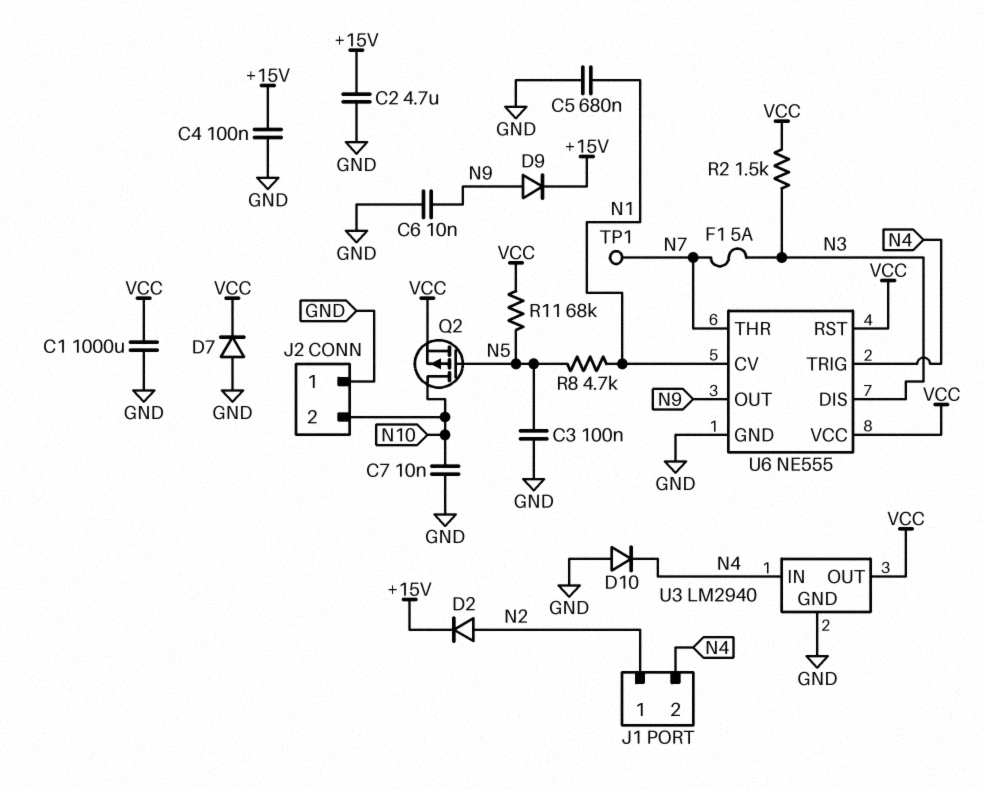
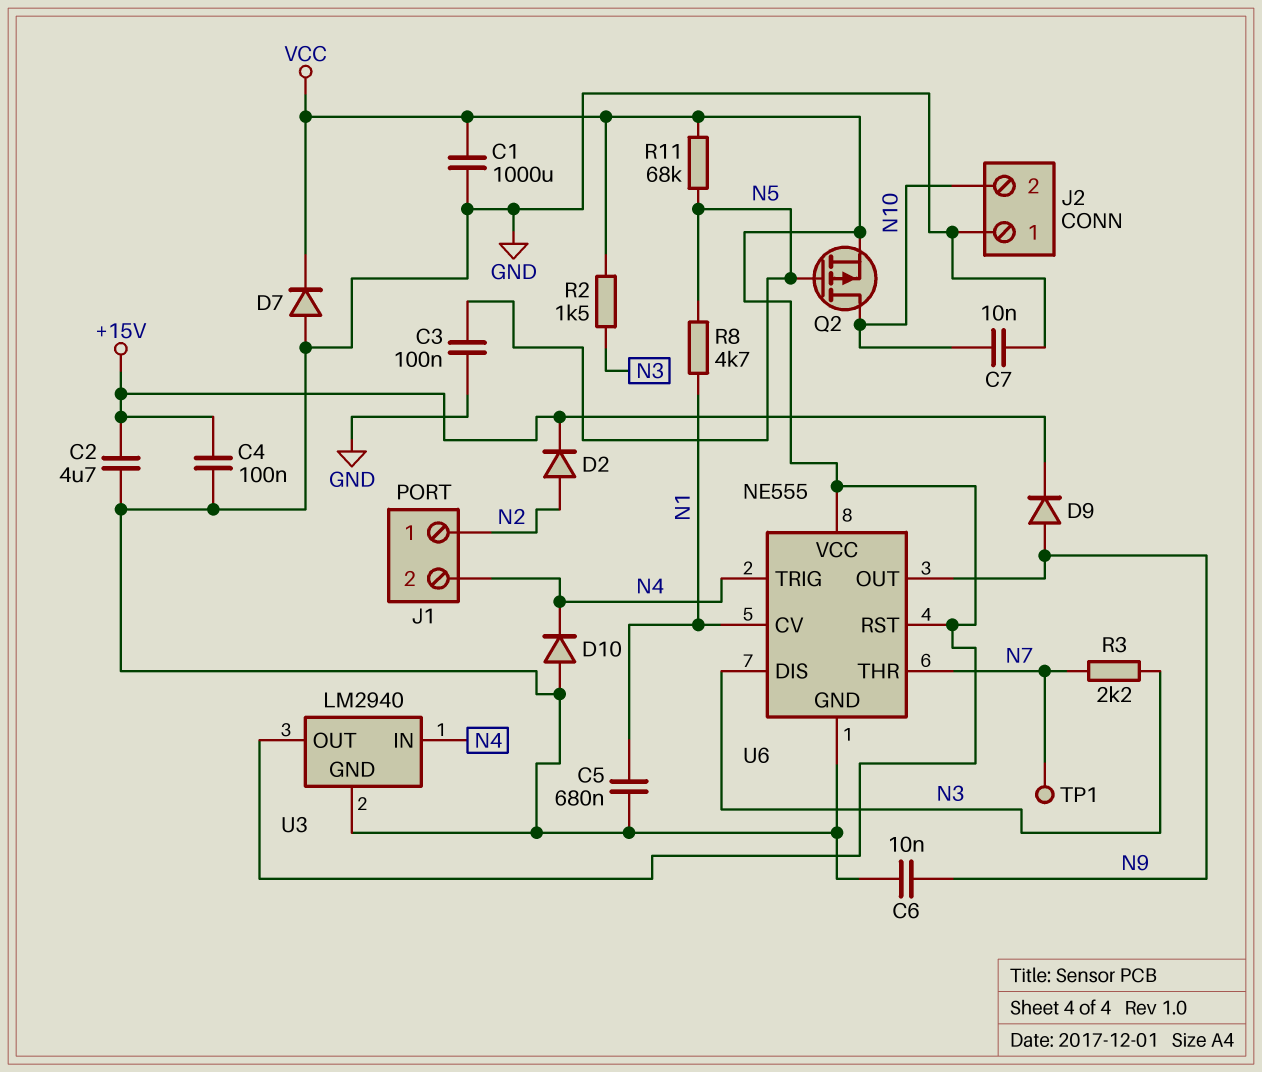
F1: 5A (N3, N7) -> none
R3: none -> 2.2k (N3, N7)

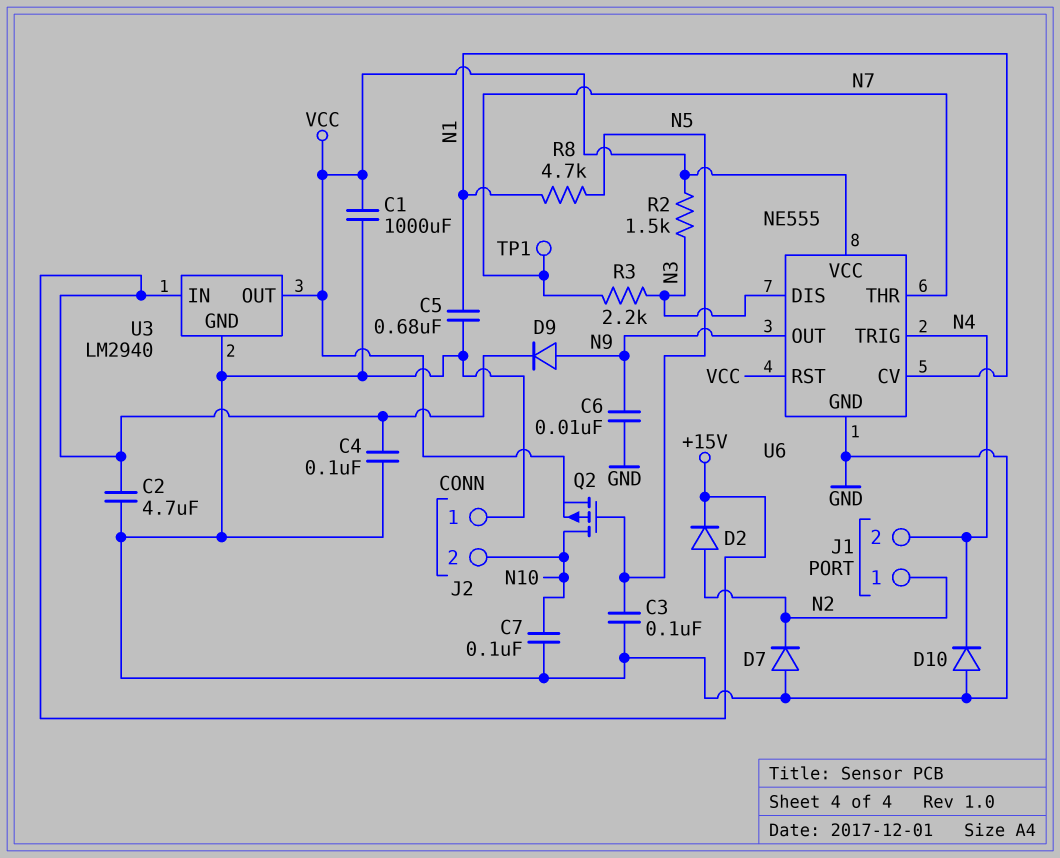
C7: 10nF (GND, N10) -> 100nF (GND, N10)
D7: diode (A GND, K VCC) -> diode (A GND, K N2)
R11: 68k (N5, VCC) -> none
U3 pin IN: N4 -> +15V

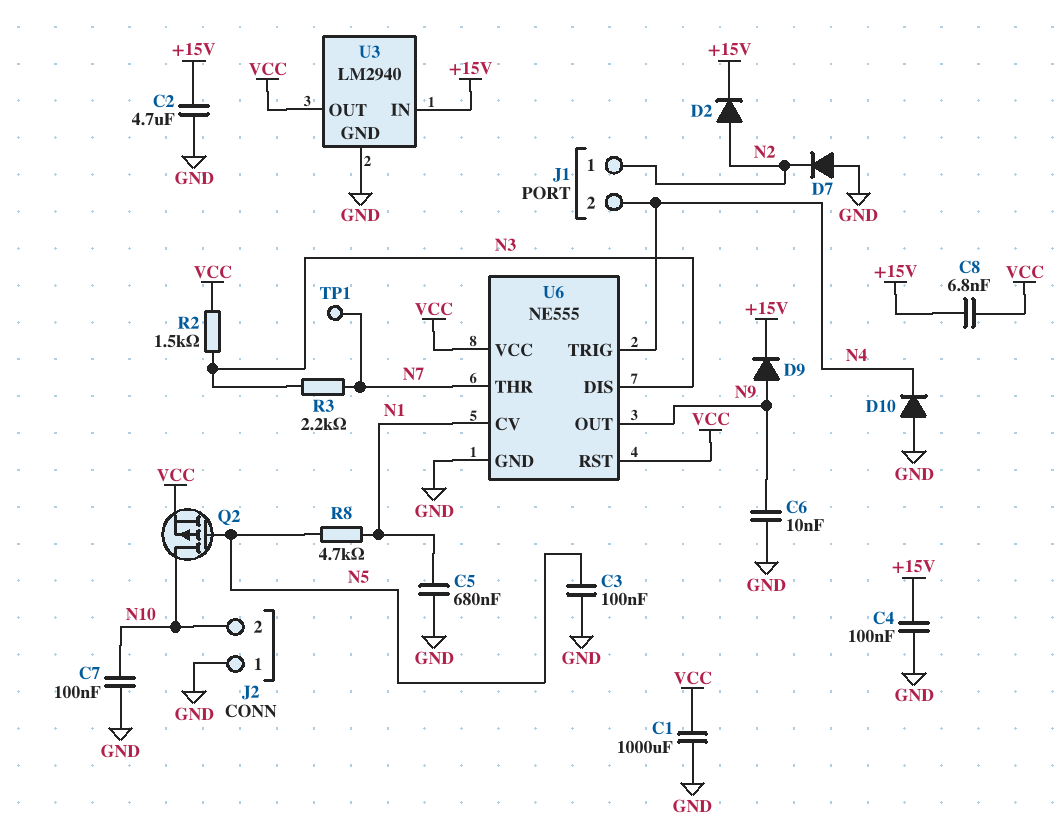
C8: none -> 6.8nF (+15V, VCC)

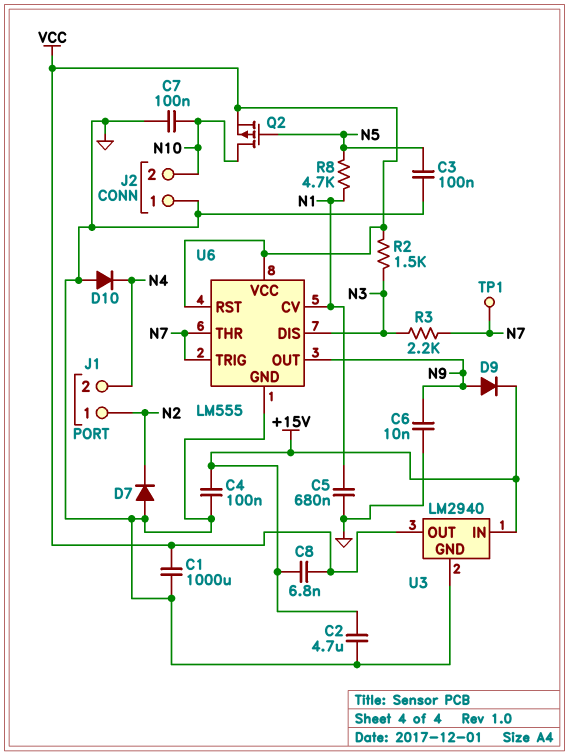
D2: diode (A N2, K +15V) -> none
U6: NE555 -> LM555
U6 pin TRIG: N4 -> N7

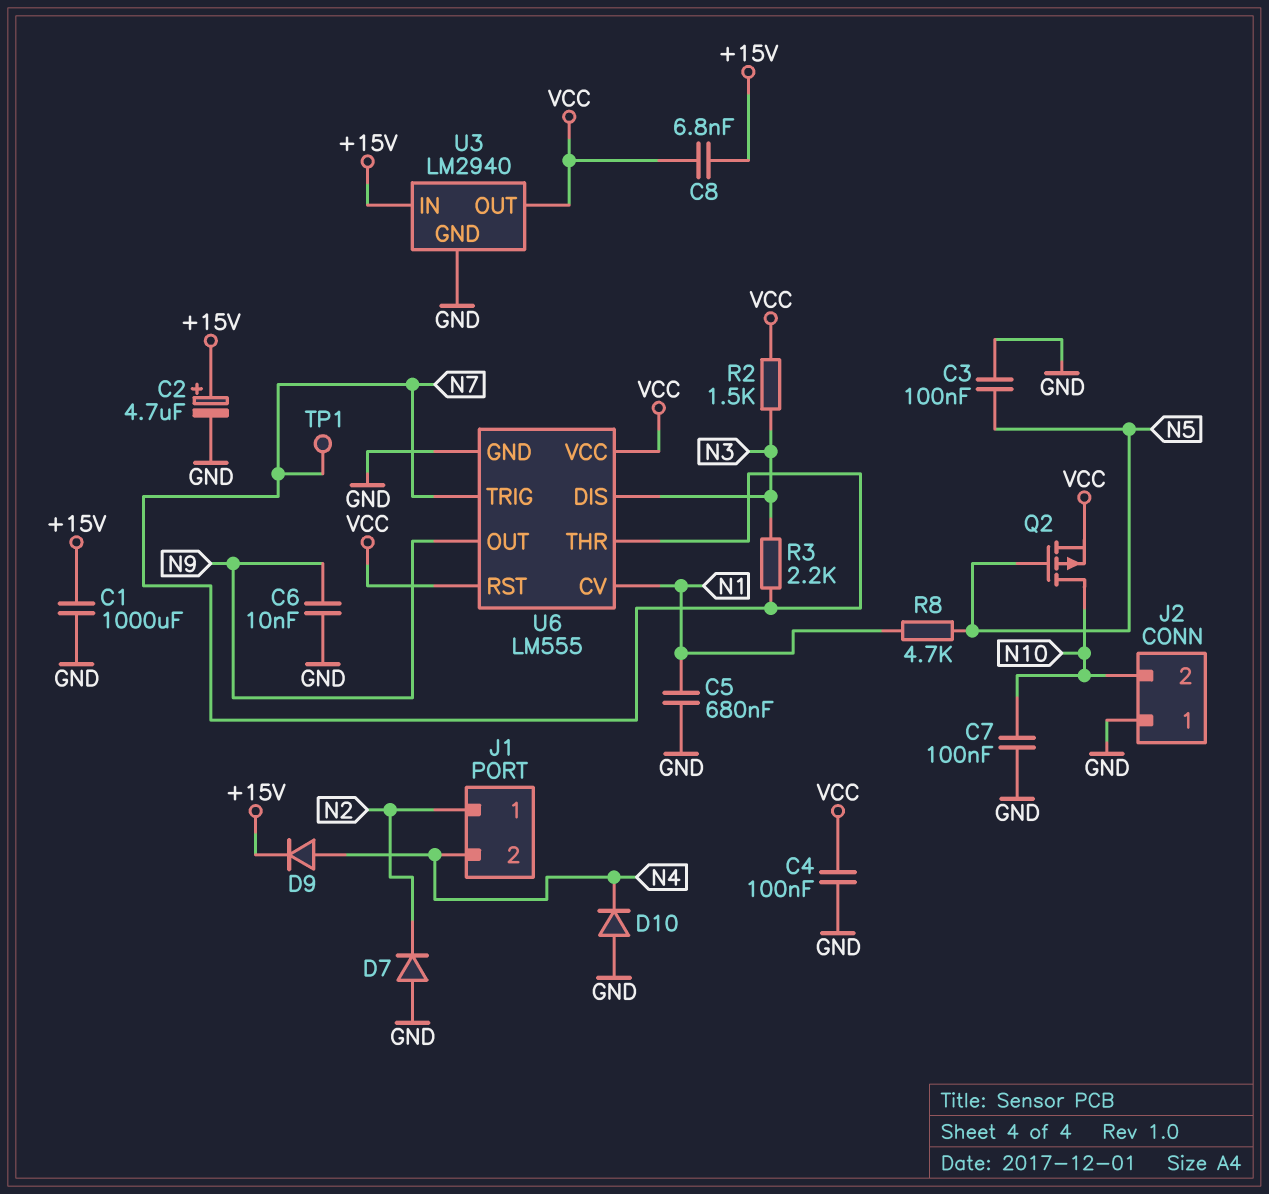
C1: 1000uF (GND, VCC) -> 1000uF (+15V, GND)
C2: 4.7uF (+15V, GND) -> 4.7uF (plus +15V, minus GND)
C4: 100nF (+15V, GND) -> 100nF (GND, VCC)
D9: diode (A N9, K +15V) -> diode (A N4, K +15V)

